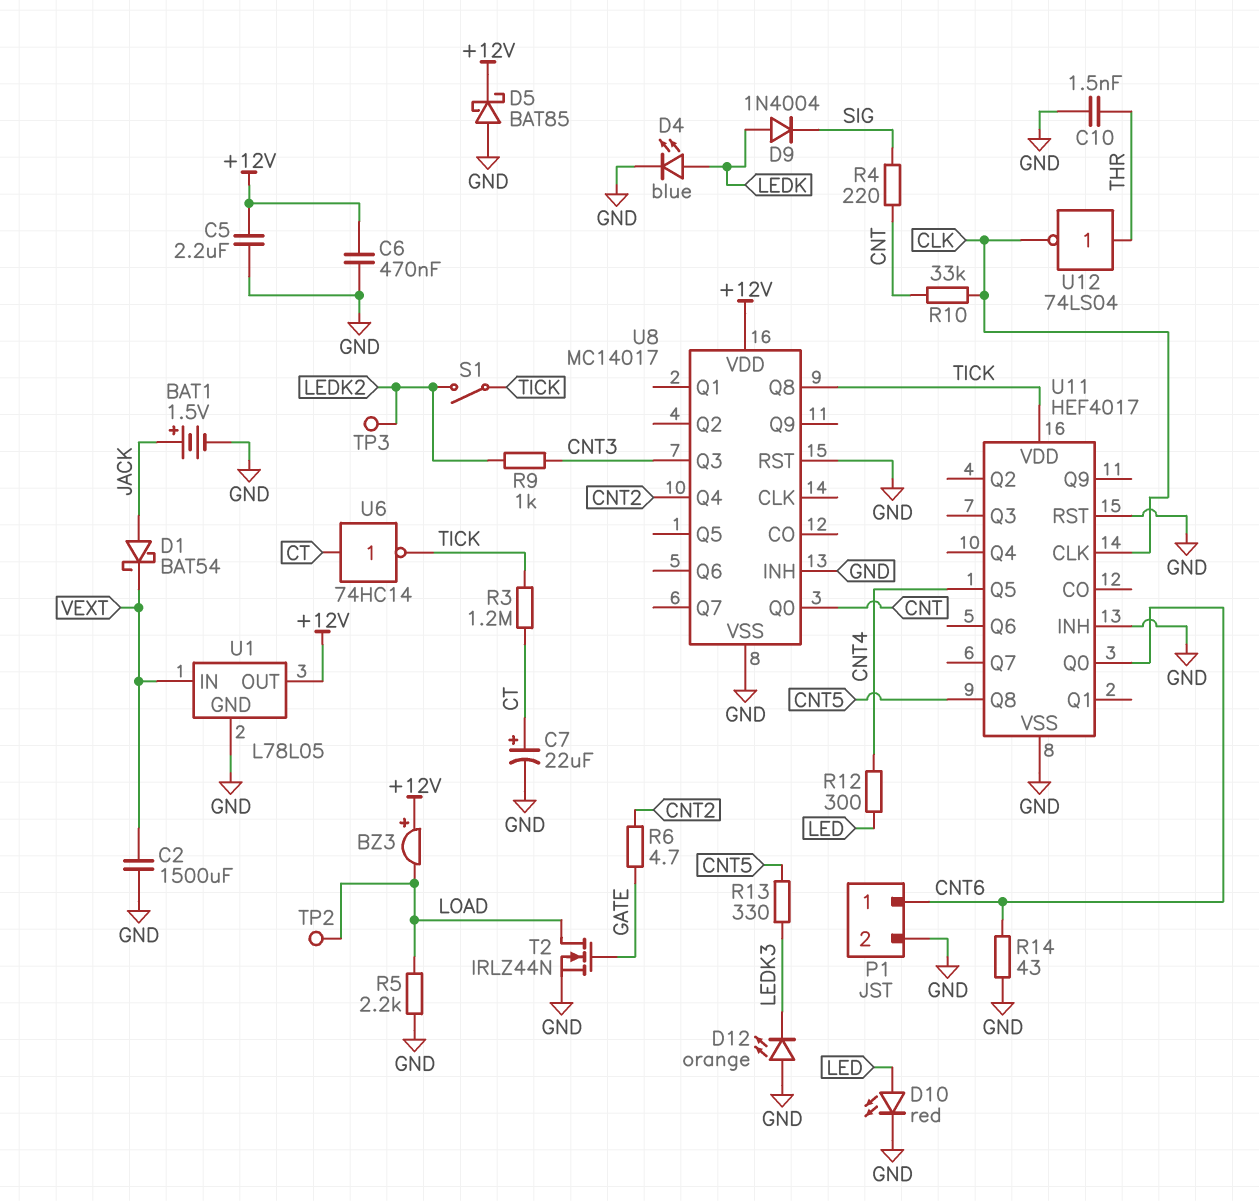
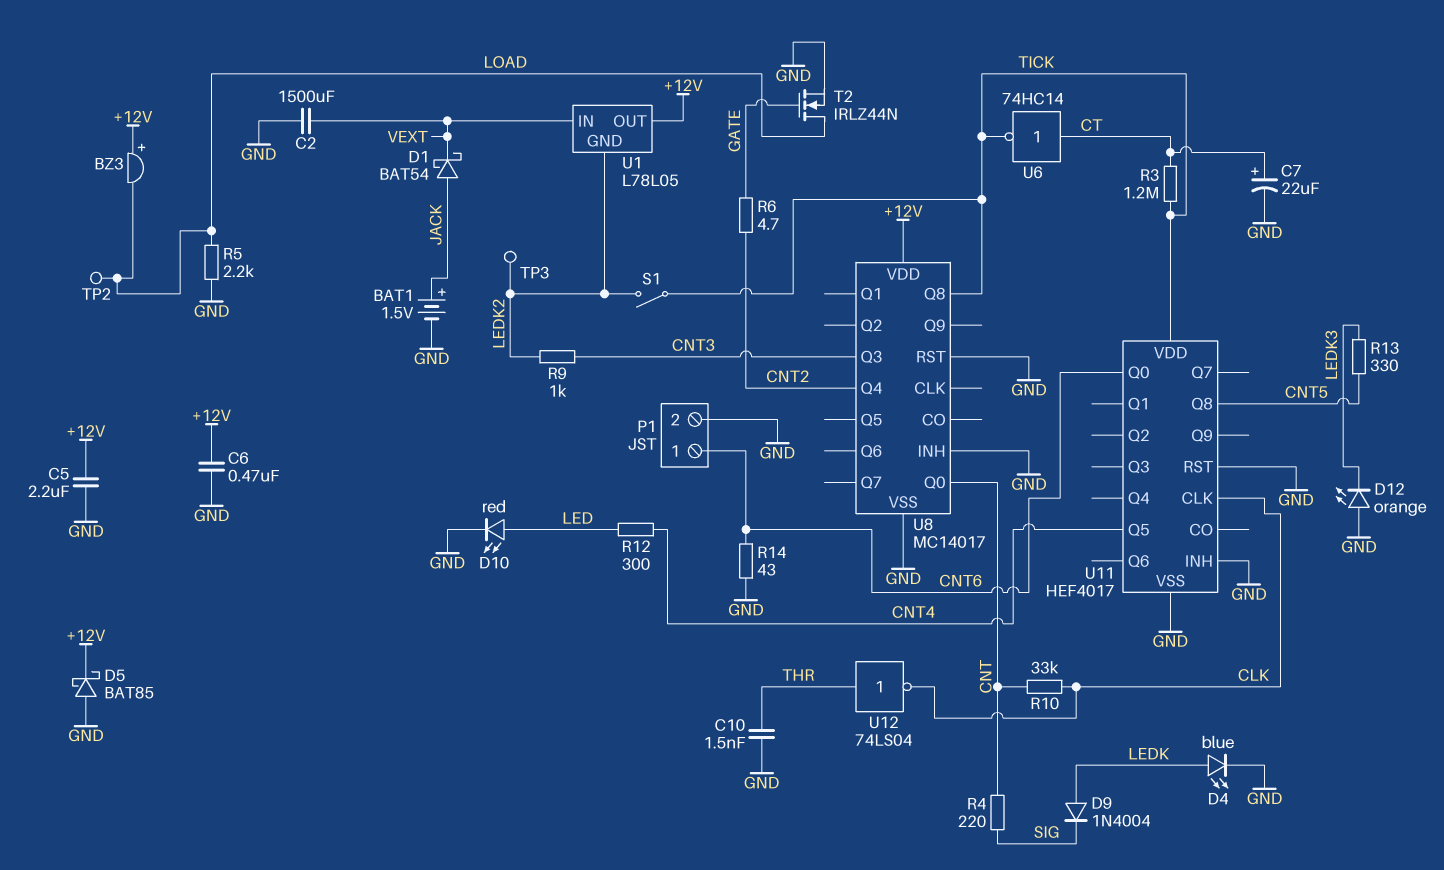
U1 pin GND: GND -> LEDK2

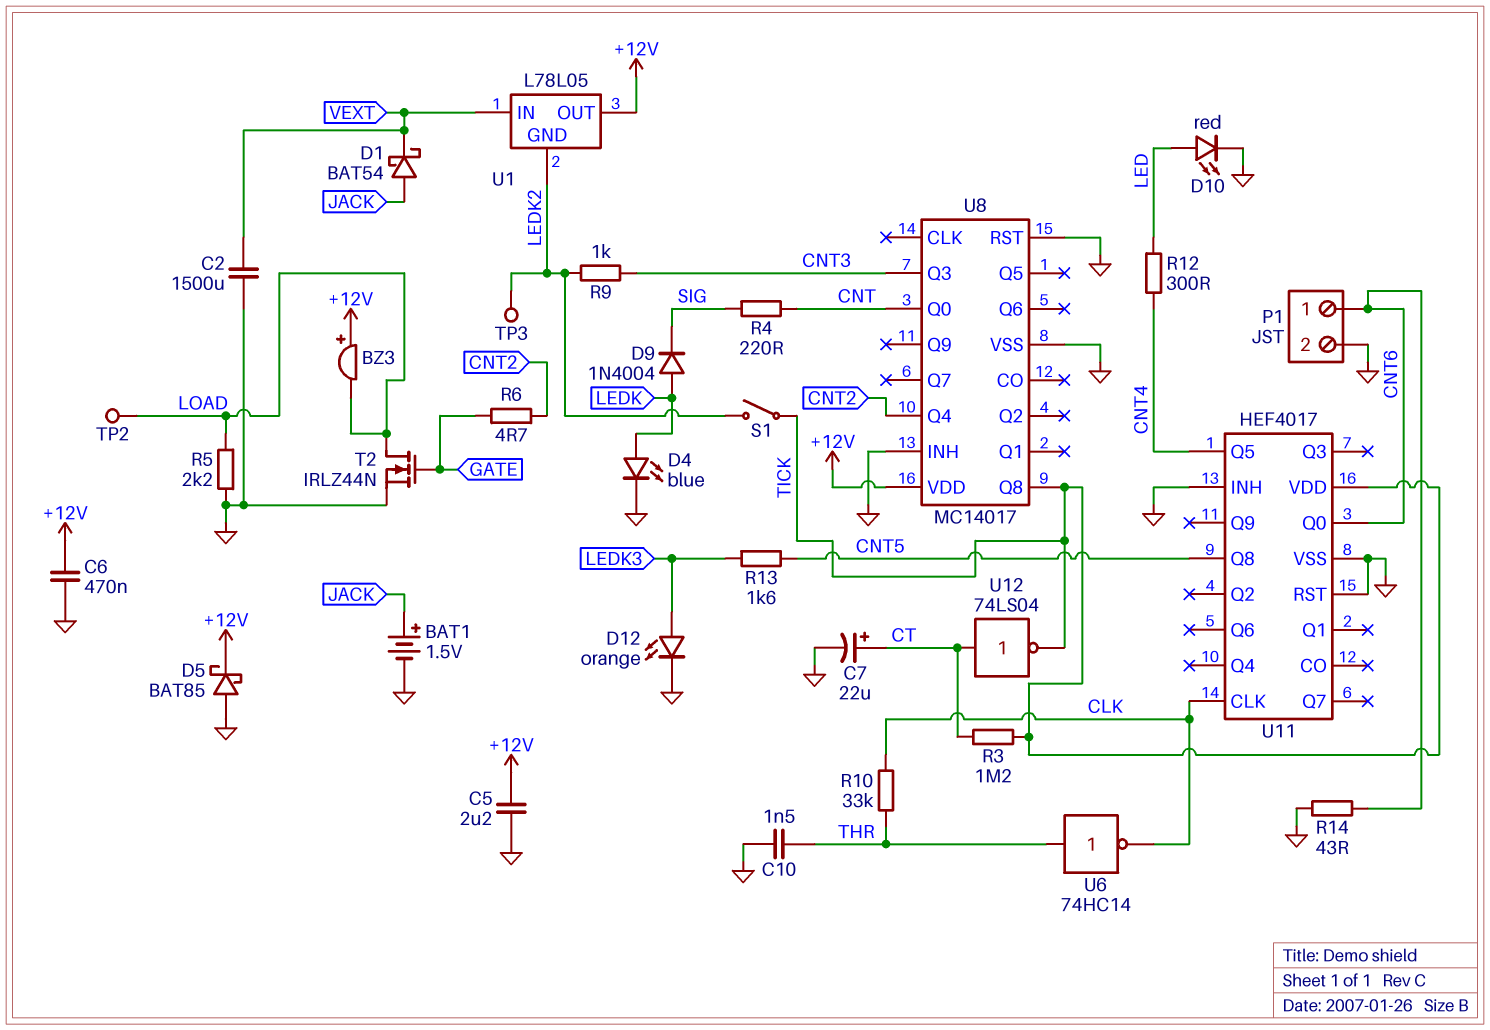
D12: LED orange (A GND, K LEDK3) -> LED orange (A LEDK3, K GND)
R10: 33k (CLK, CNT) -> 33k (CLK, THR)
R13: 330 (CNT5, LEDK3) -> 1.6k (CNT5, LEDK3)
U6: NOT 74HC14 (in CT, out TICK) -> NOT 74HC14 (in THR, out CLK)
U12: NOT 74LS04 (in THR, out CLK) -> NOT 74LS04 (in CT, out TICK)

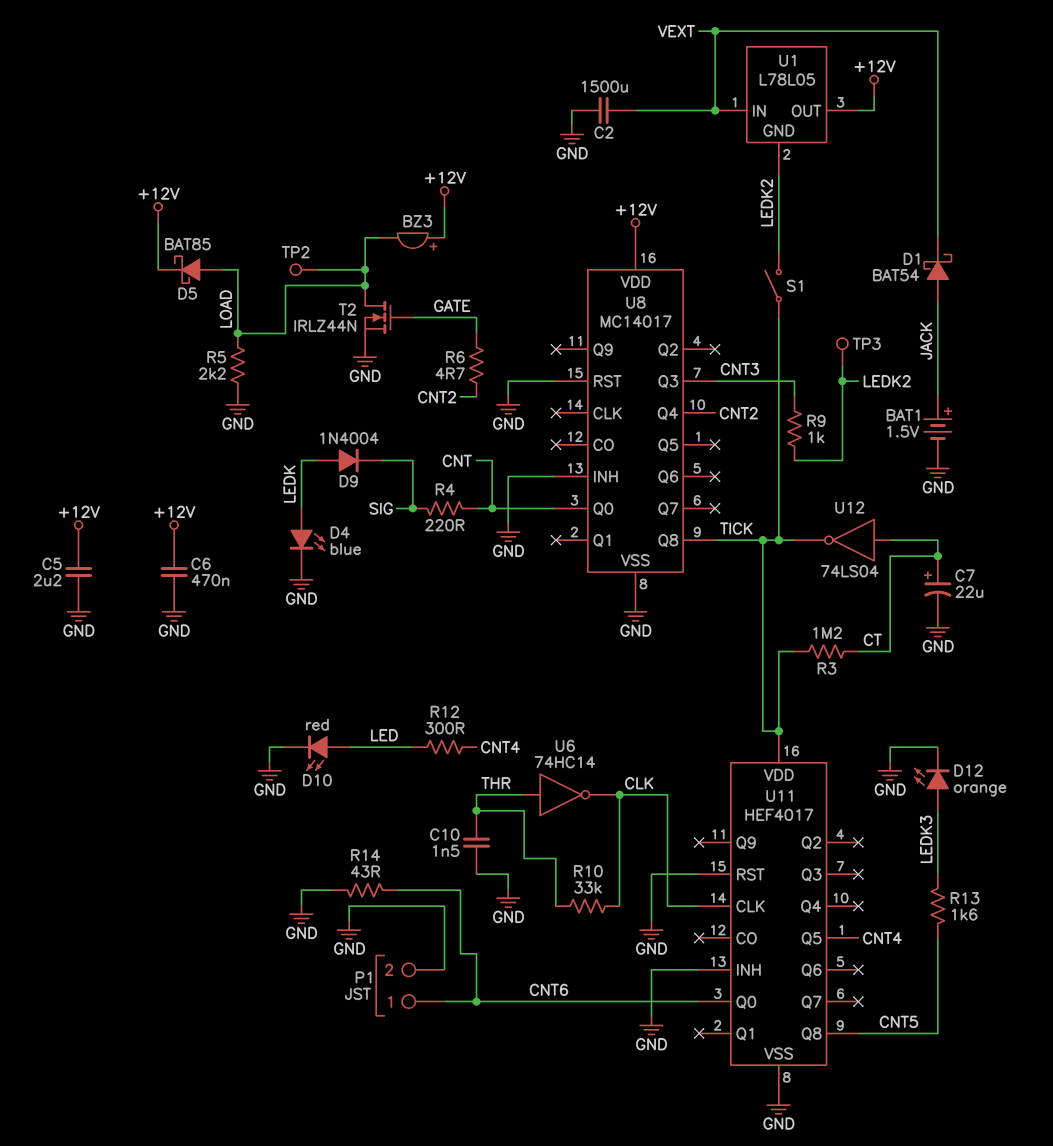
D5: schottky BAT85 (A GND, K +12V) -> schottky BAT85 (A LOAD, K +12V)

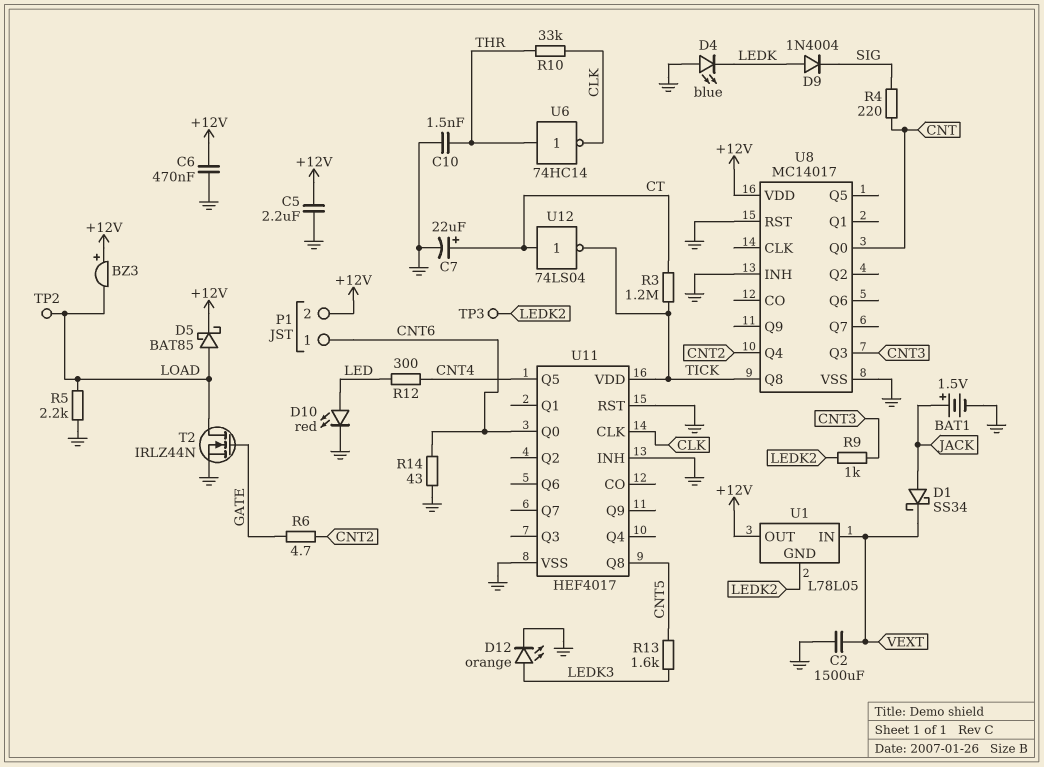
D1: schottky BAT54 (A JACK, K VEXT) -> schottky SS34 (A JACK, K VEXT)
D4: LED blue (A LEDK, K GND) -> LED blue (A GND, K LEDK)
P1 pin 2: GND -> +12V
S1: switch (LEDK2, TICK) -> none

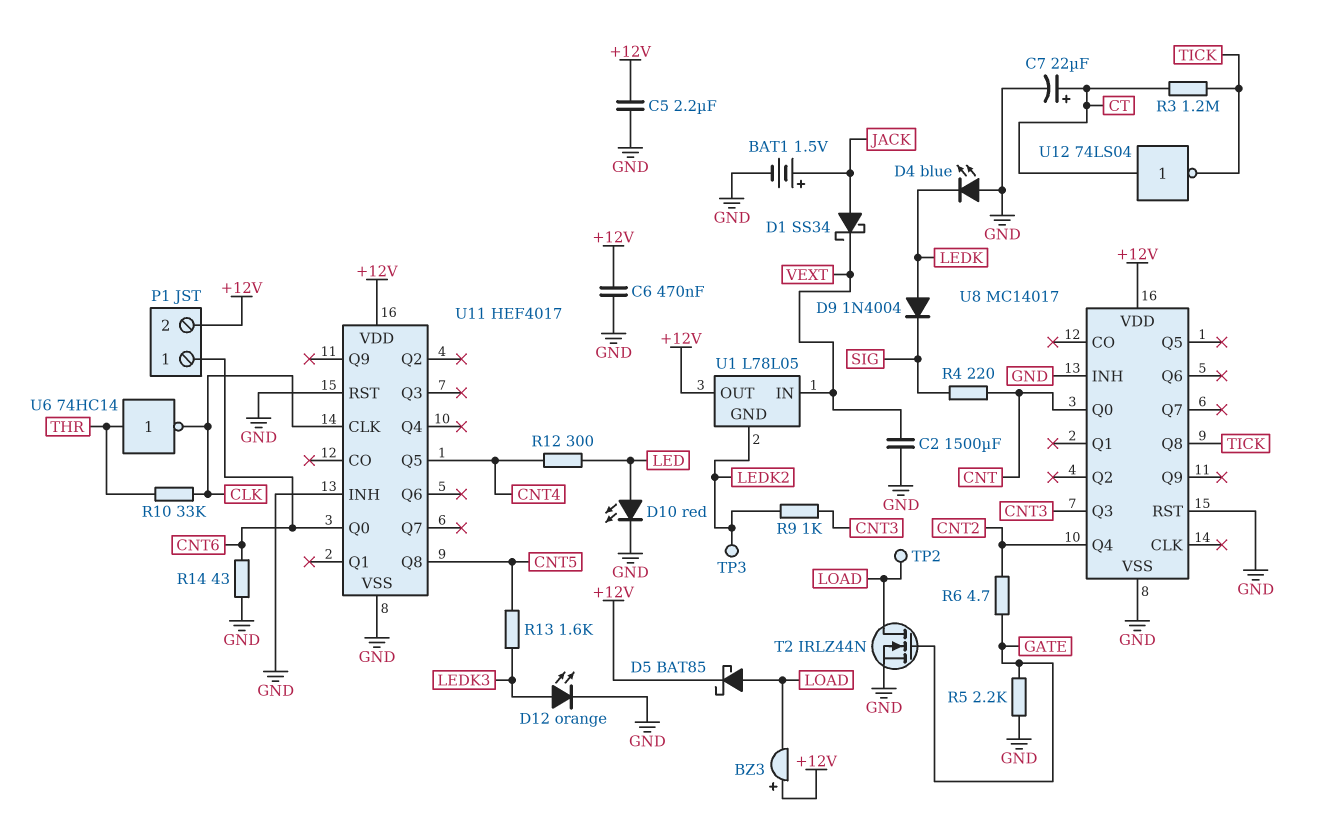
C10: 1.5nF (GND, THR) -> none
R5: 2.2k (GND, LOAD) -> 2.2k (GATE, GND)
U11 pin VDD: TICK -> +12V

